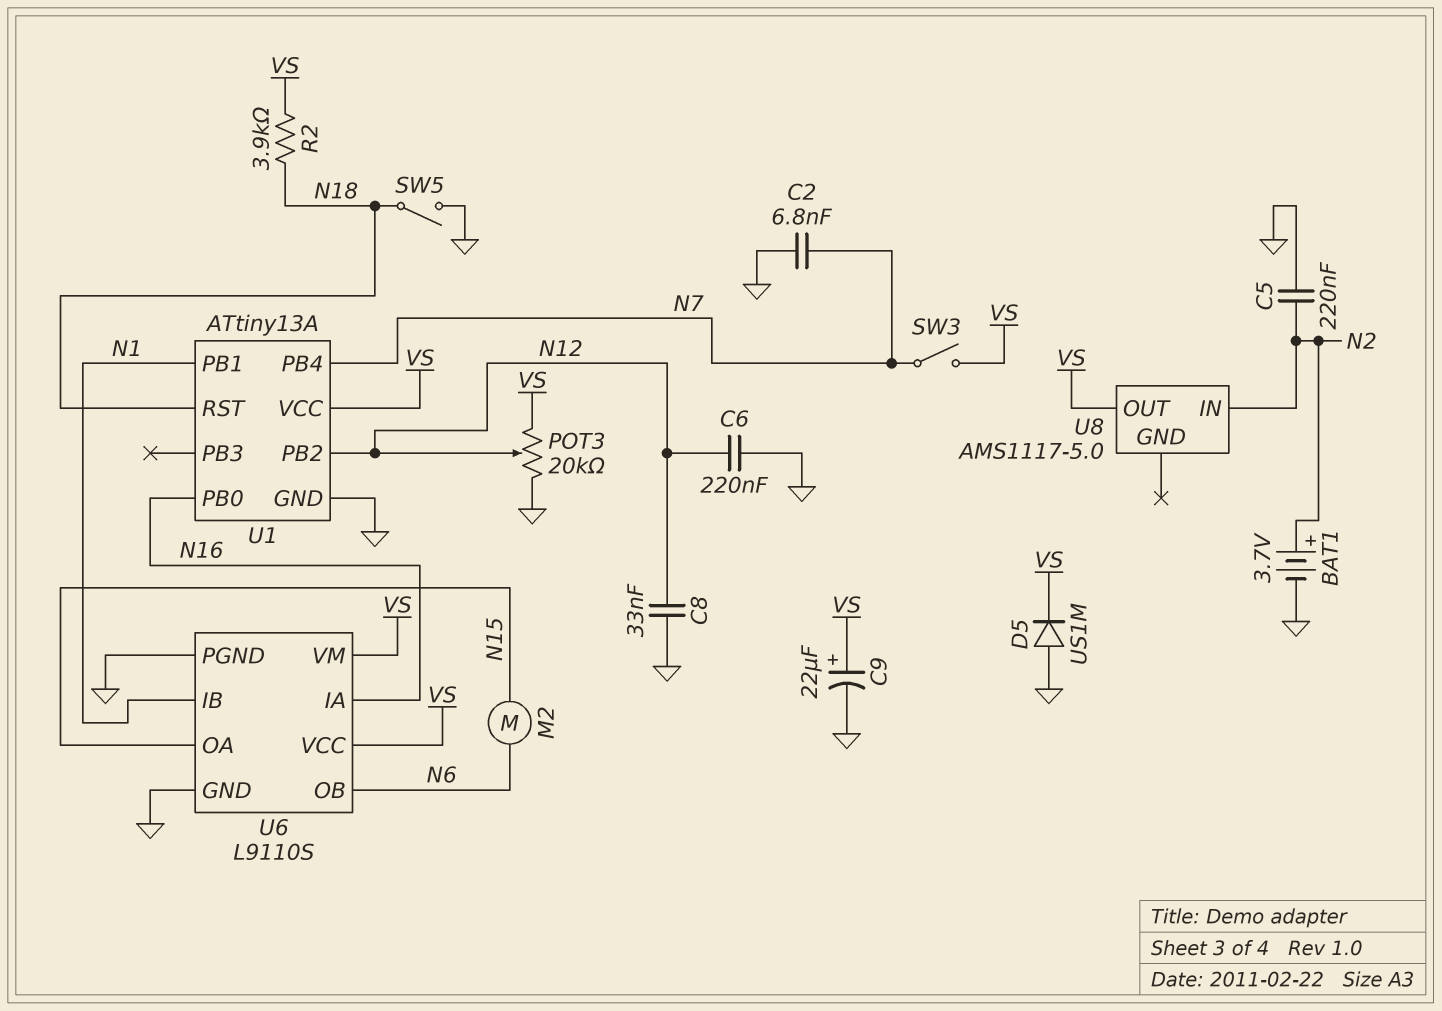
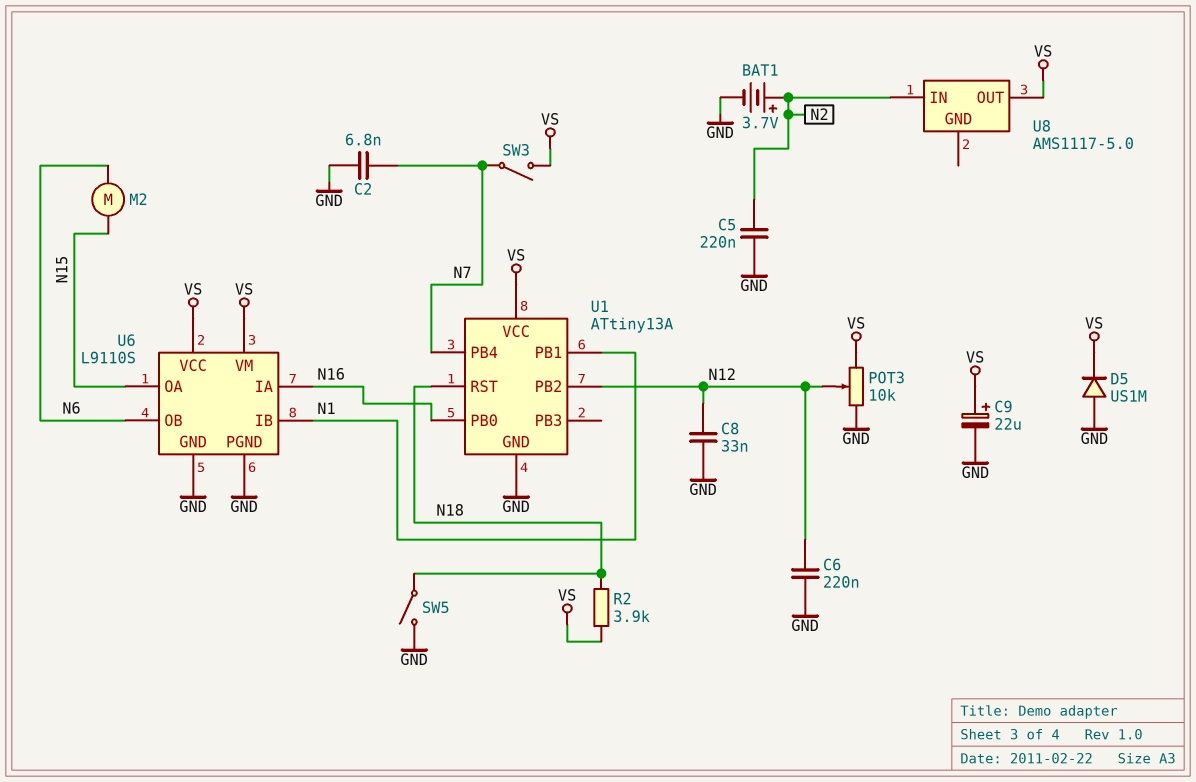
POT3: 20k (GND, VS, wiper N12) -> 10k (GND, VS, wiper N12)

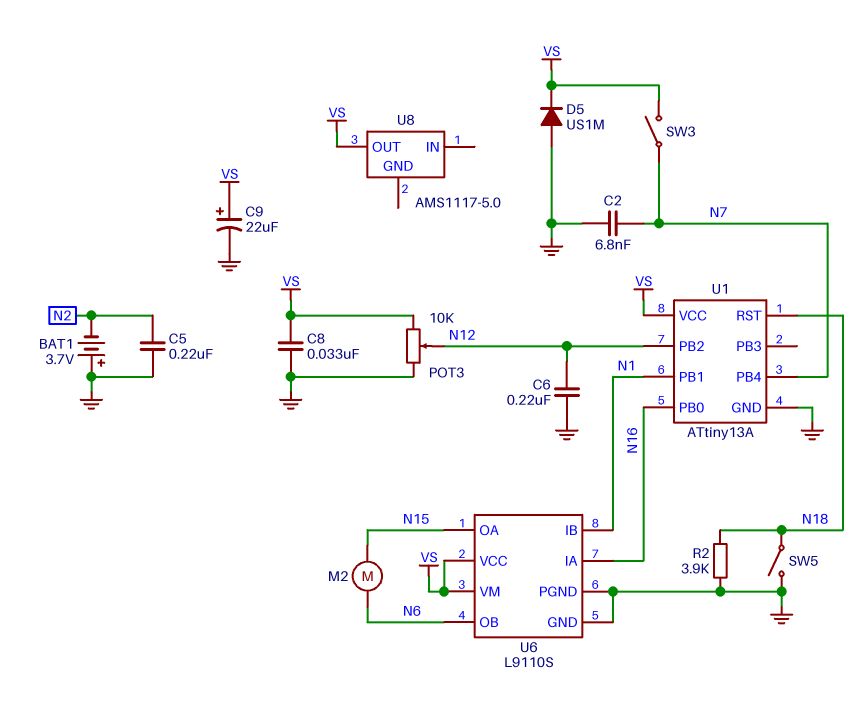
BAT1: 3.7V (plus N2, minus GND) -> 3.7V (plus GND, minus N2)
C8: 33nF (GND, N12) -> 33nF (GND, VS)
R2: 3.9k (N18, VS) -> 3.9k (GND, N18)
U8 pin IN: N2 -> none

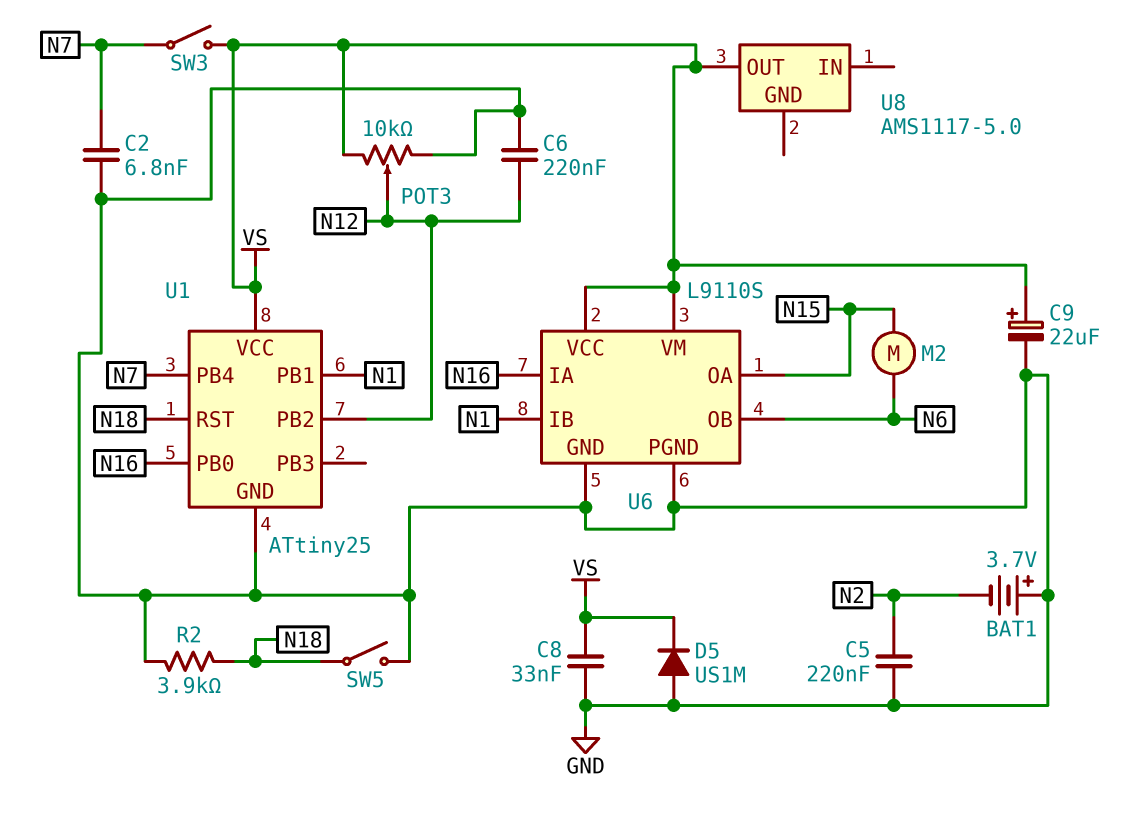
U1: ATtiny13A -> ATtiny25

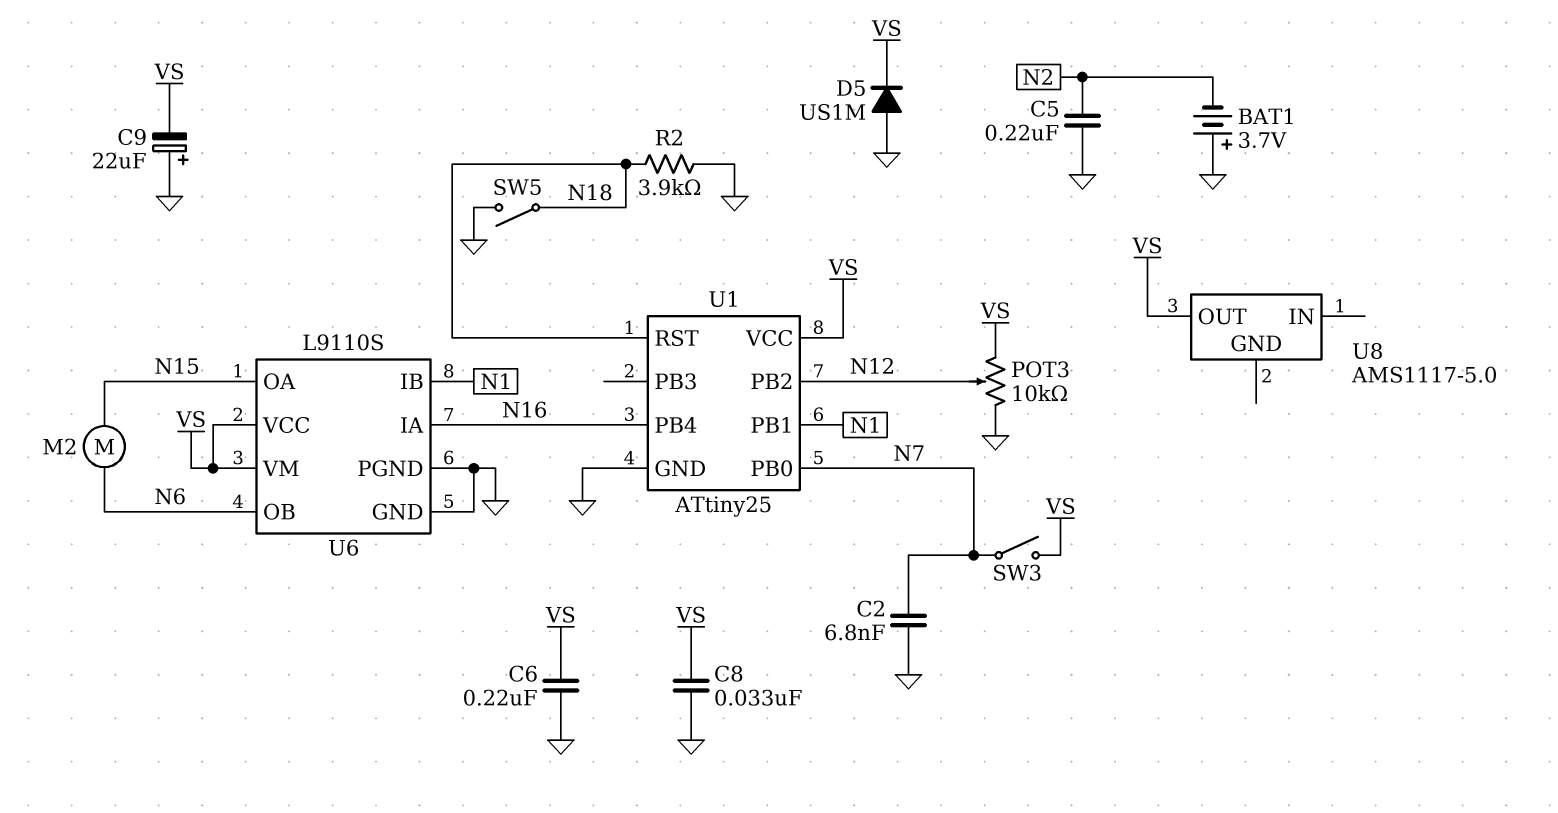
C6: 220nF (GND, N12) -> 220nF (GND, VS)
C9: 22uF (plus VS, minus GND) -> 22uF (plus GND, minus VS)
U1 pin PB0: N16 -> N7
U1 pin PB4: N7 -> N16

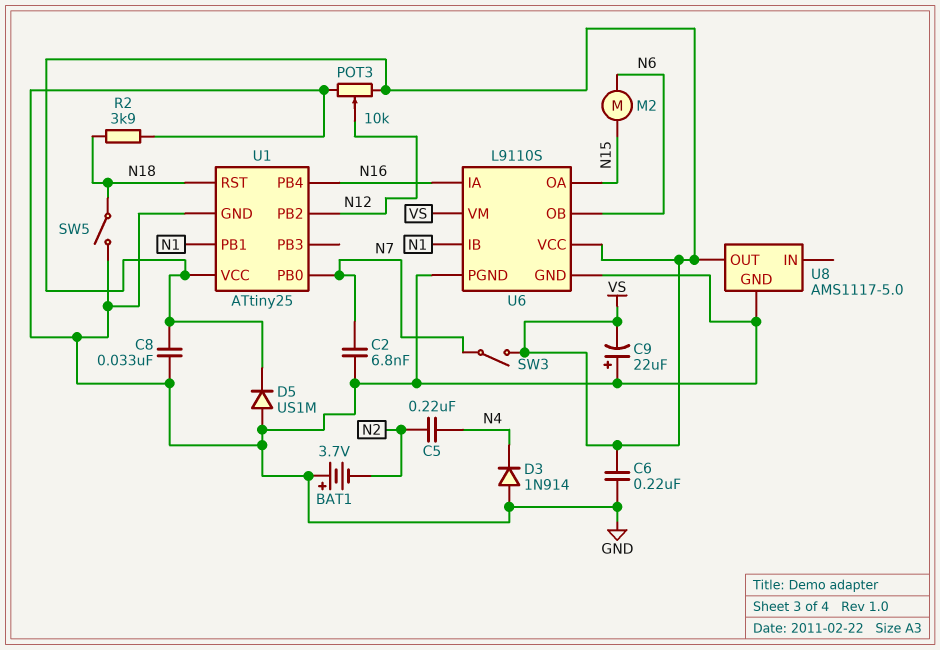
C5: 220nF (GND, N2) -> 220nF (N2, N4)
D3: none -> diode 1N914 (A GND, K N4)
U8 pin GND: none -> GND

